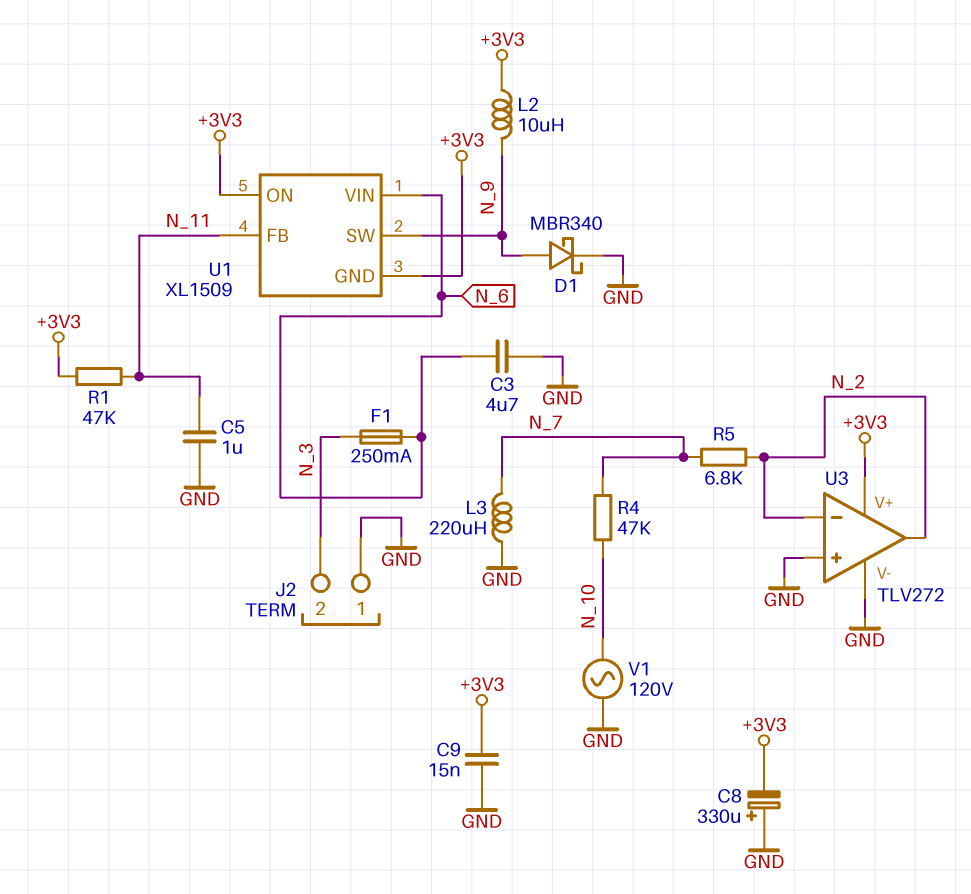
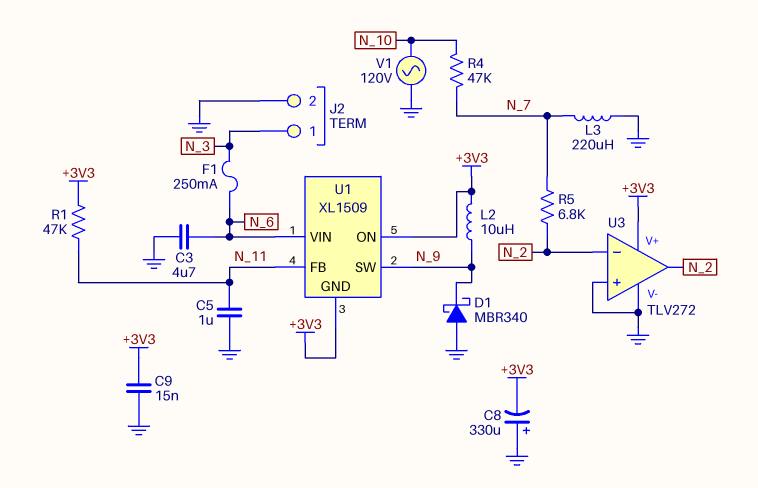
D1: schottky MBR340 (A N_9, K GND) -> schottky MBR340 (A GND, K N_9)
J2 pin 1: GND -> N_3
J2 pin 2: N_3 -> GND

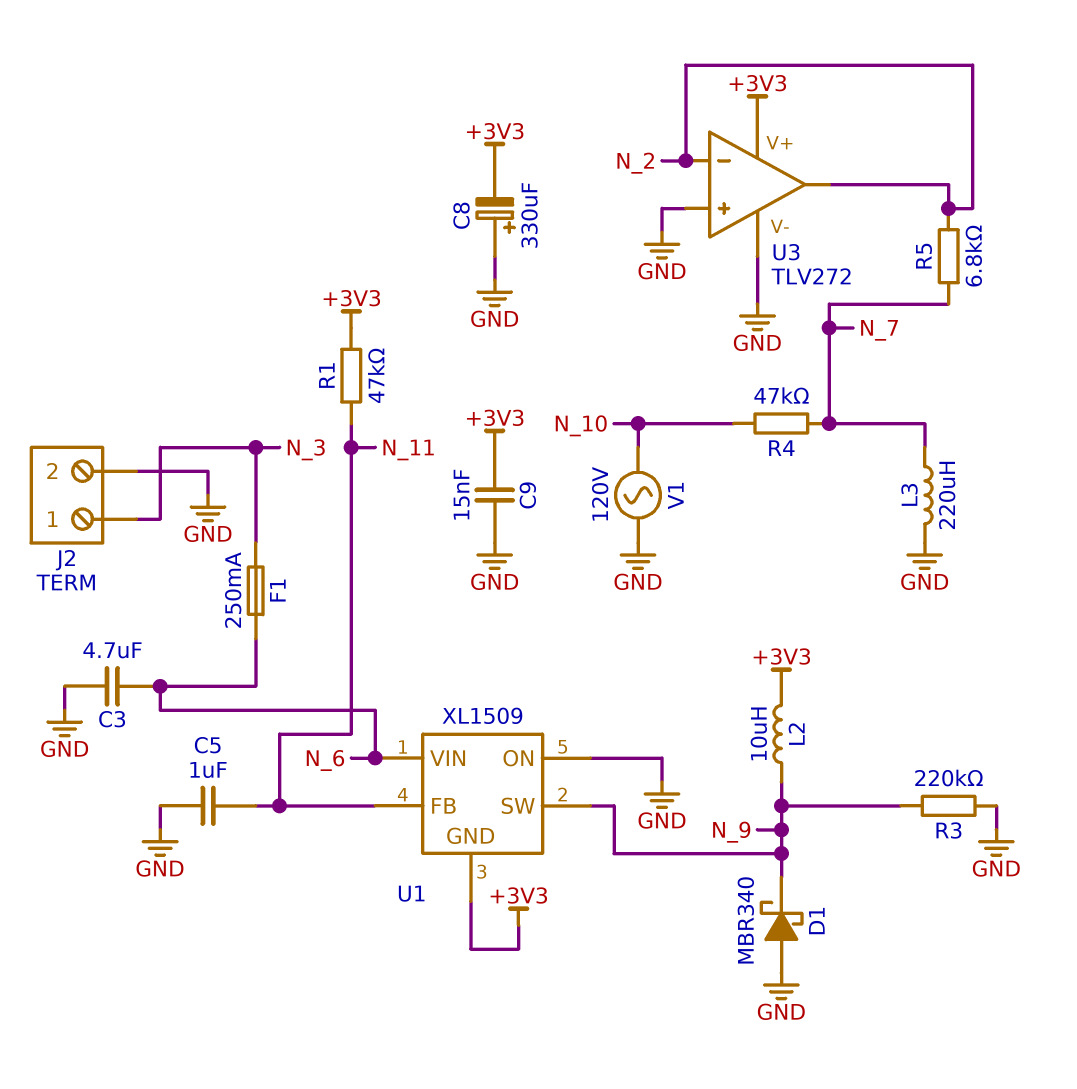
R3: none -> 220k (GND, N_9)
U1 pin ON: +3V3 -> GND

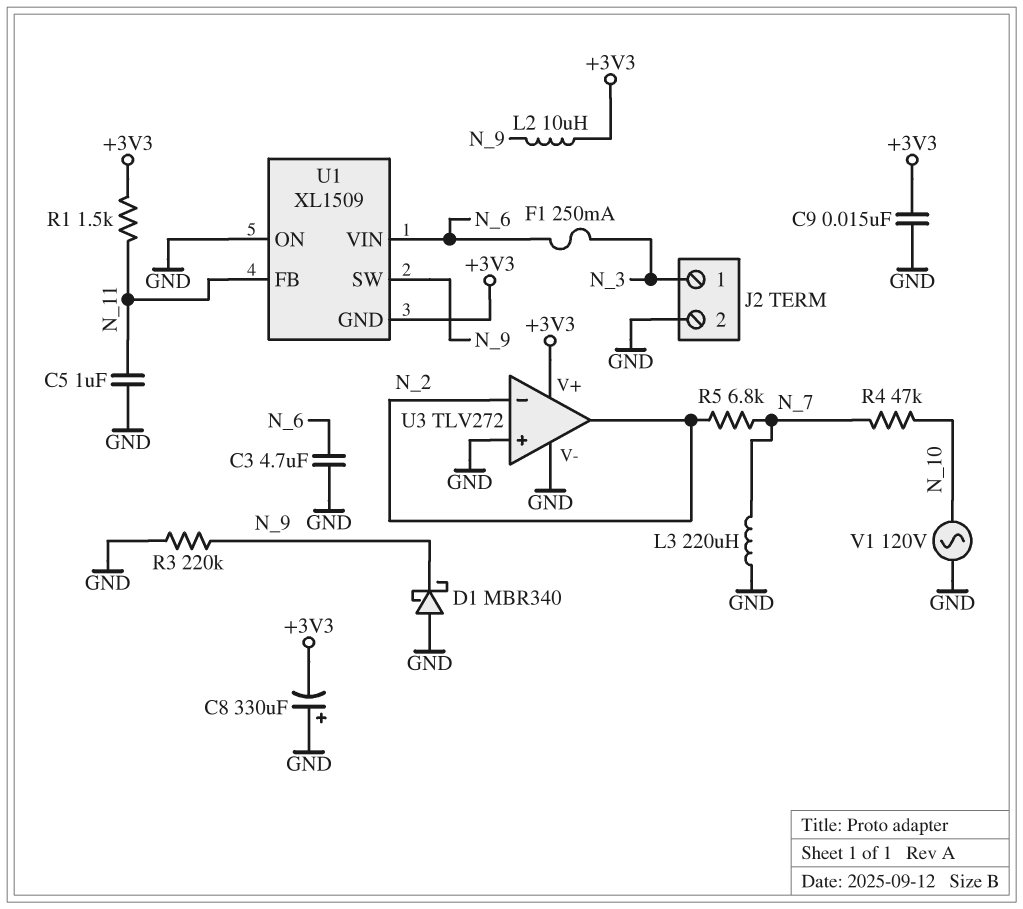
R1: 47k (+3V3, N_11) -> 1.5k (+3V3, N_11)

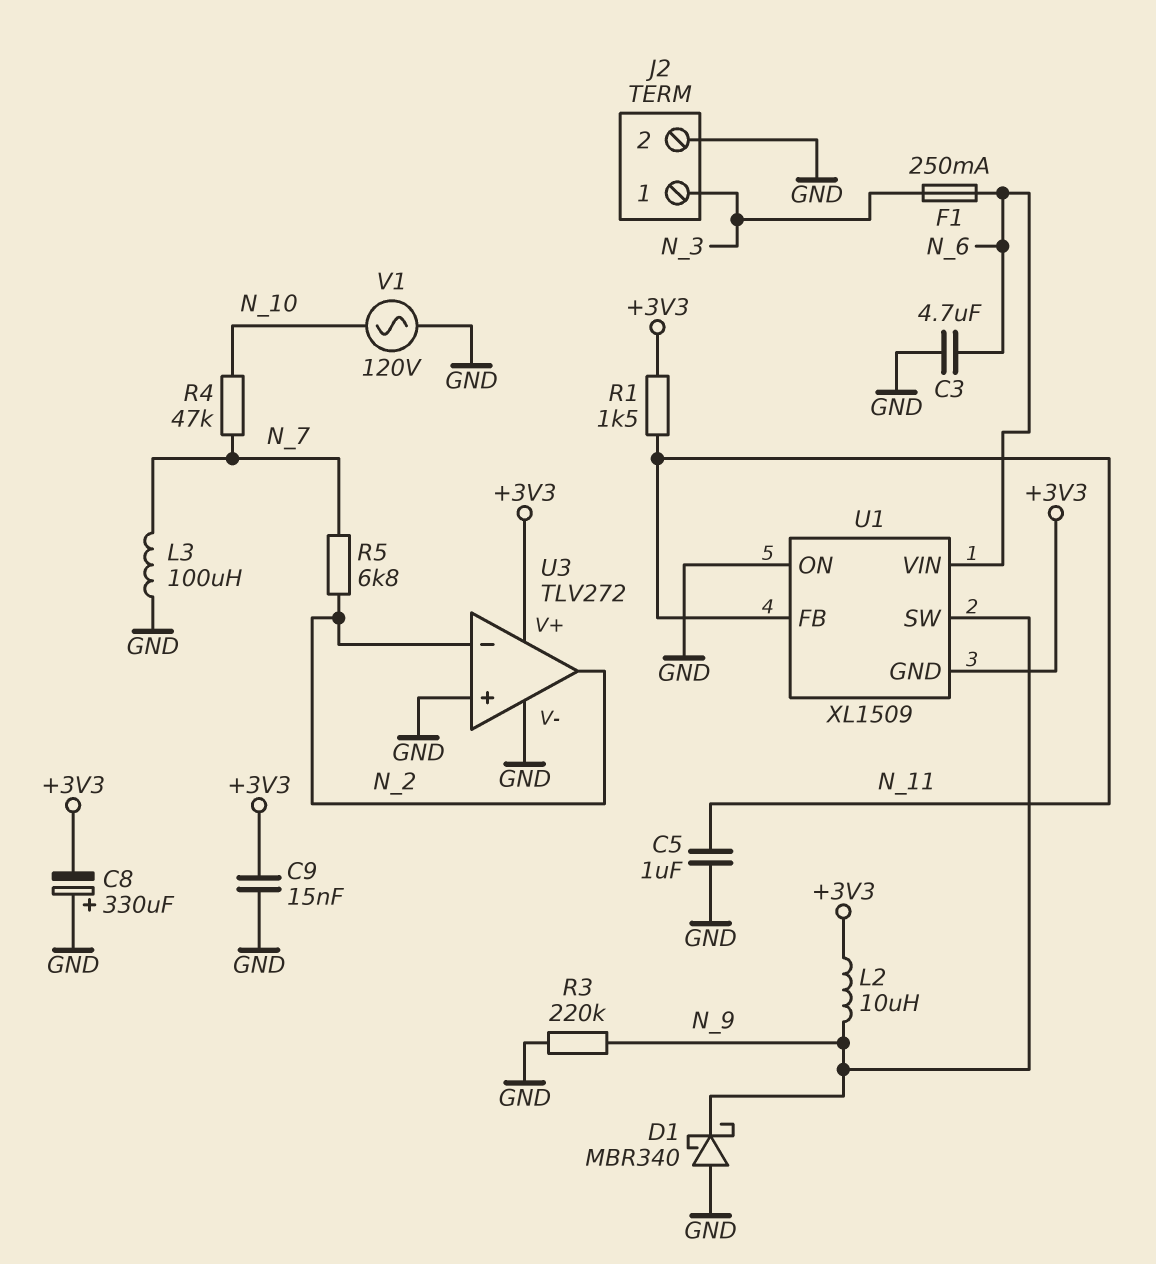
L3: 220uH (GND, N_7) -> 100uH (GND, N_7)

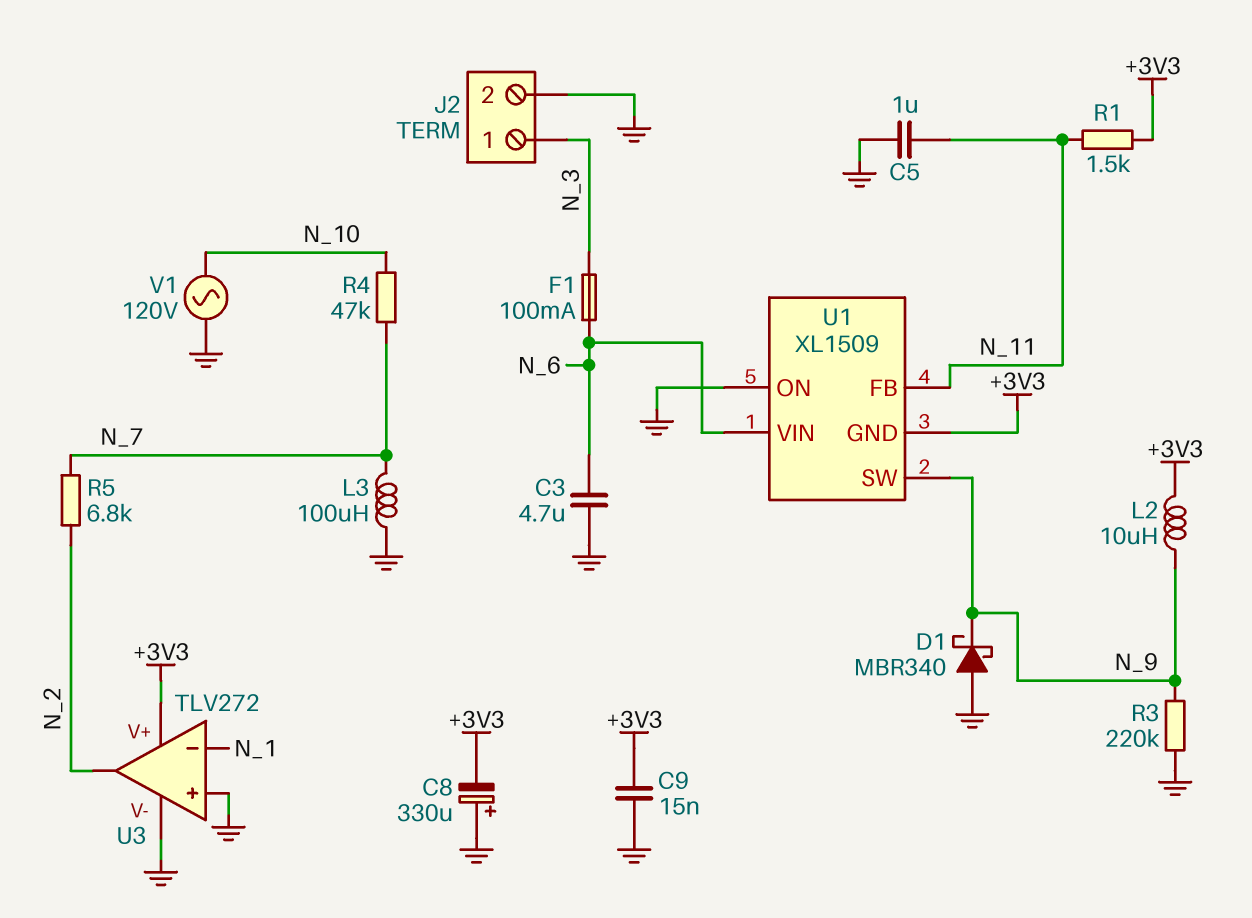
F1: 250mA (N_3, N_6) -> 100mA (N_3, N_6)
U3 pin in-: N_2 -> N_1

